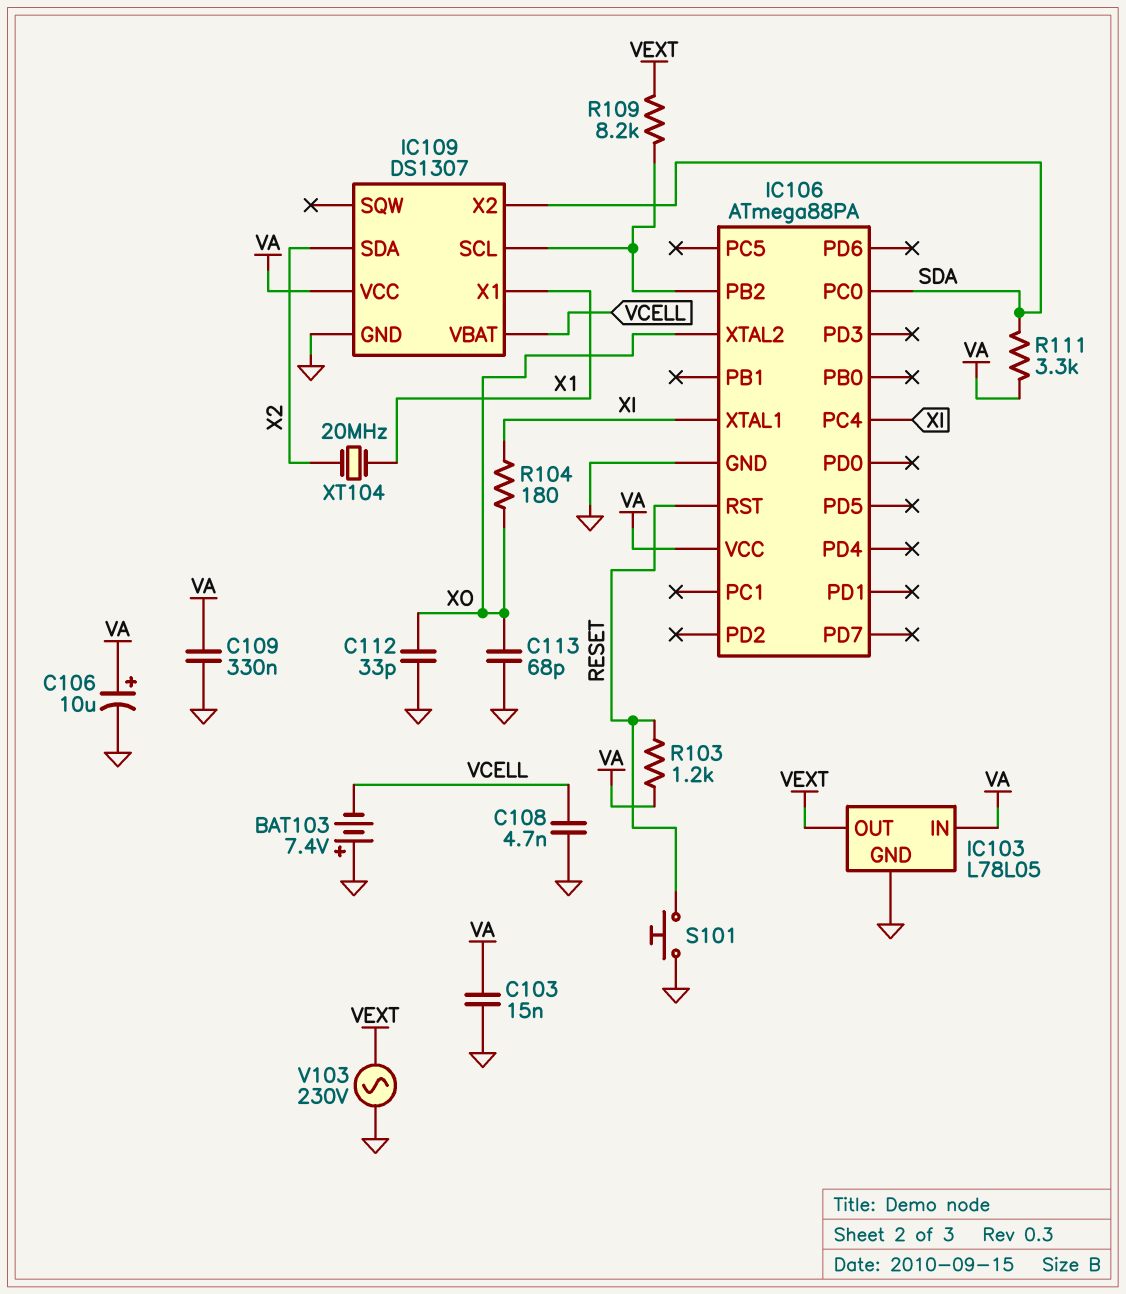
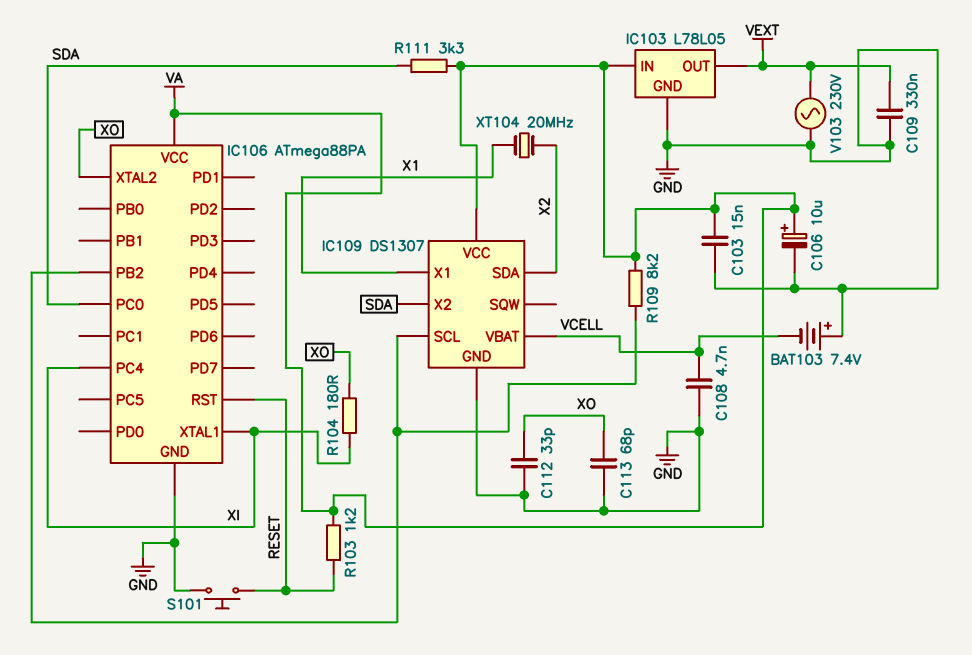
C109: 330nF (GND, VA) -> 330nF (GND, VEXT)
R109: 8.2k (IC106/PB2, VEXT) -> 8.2k (IC106/PB2, VA)

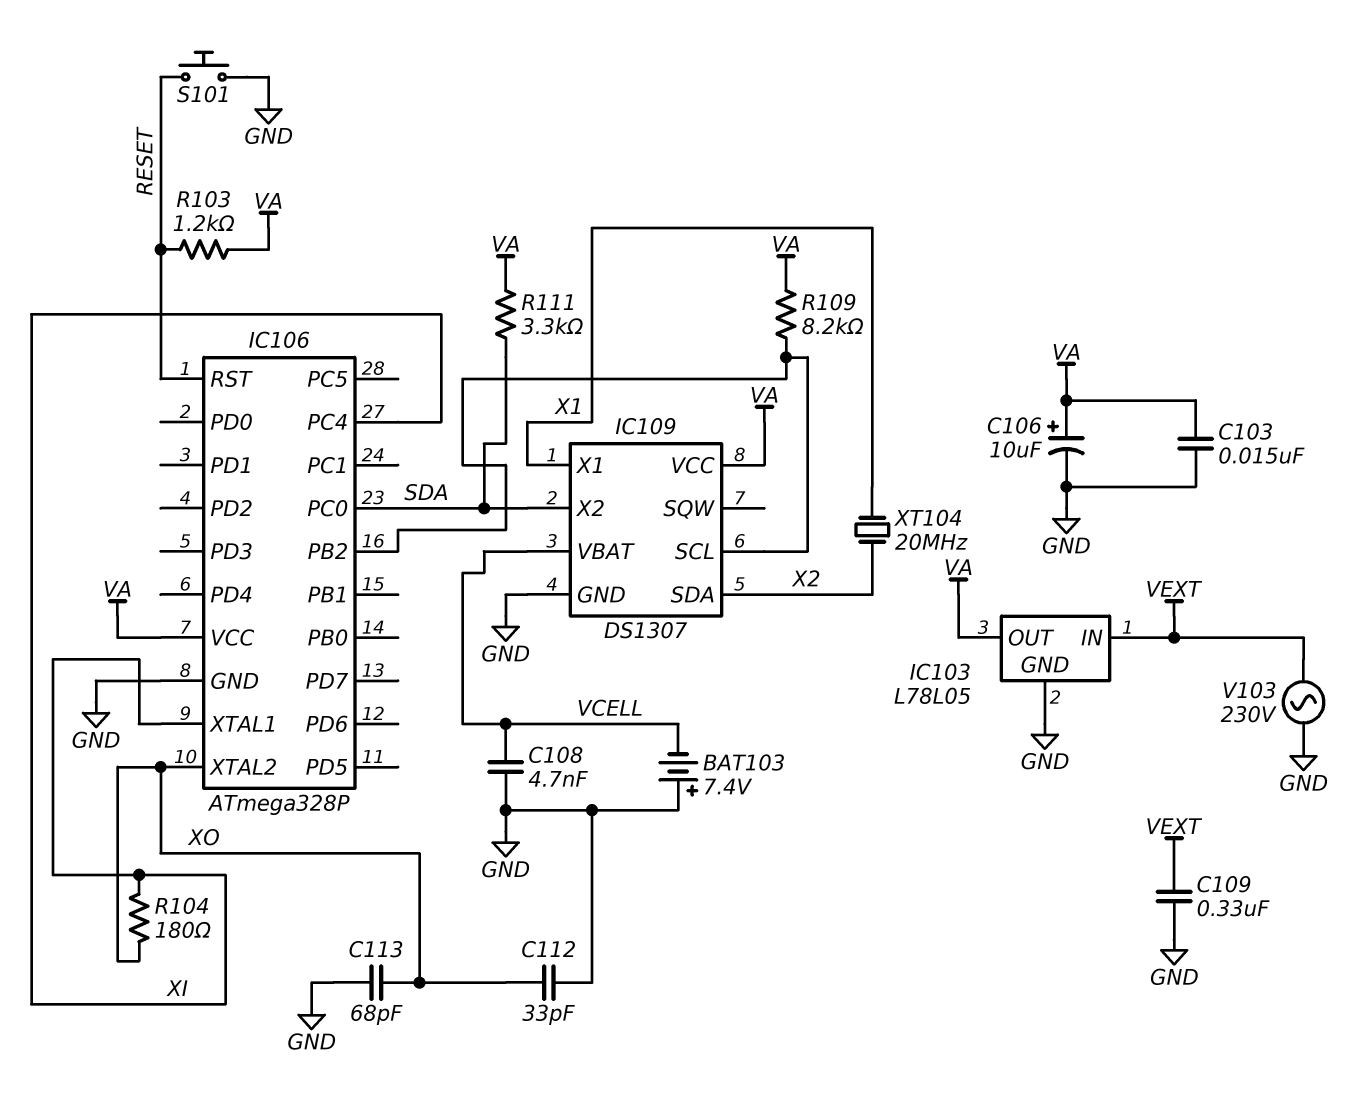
IC103 pin IN: VA -> VEXT
IC103 pin OUT: VEXT -> VA
IC106: ATmega88PA -> ATmega328P

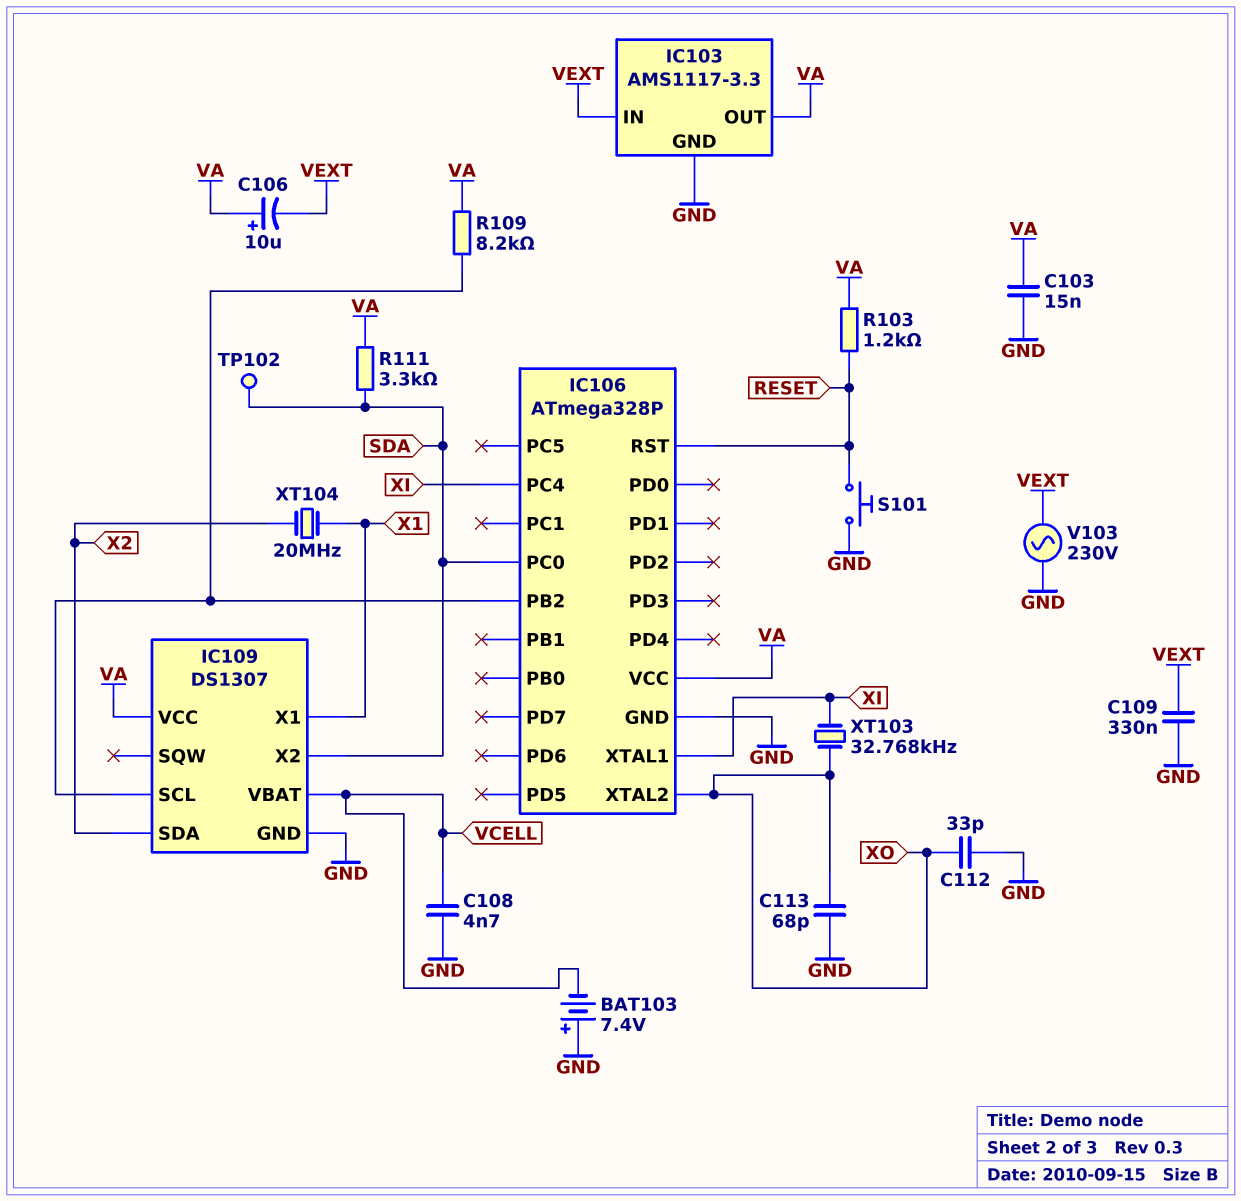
C106: 10uF (plus VA, minus GND) -> 10uF (plus VA, minus VEXT)
IC103: L78L05 -> AMS1117-3.3
R104: 180 (XI, XO) -> none
TP102: none -> test point (SDA)
XT103: none -> 32.768kHz (XI, XO)

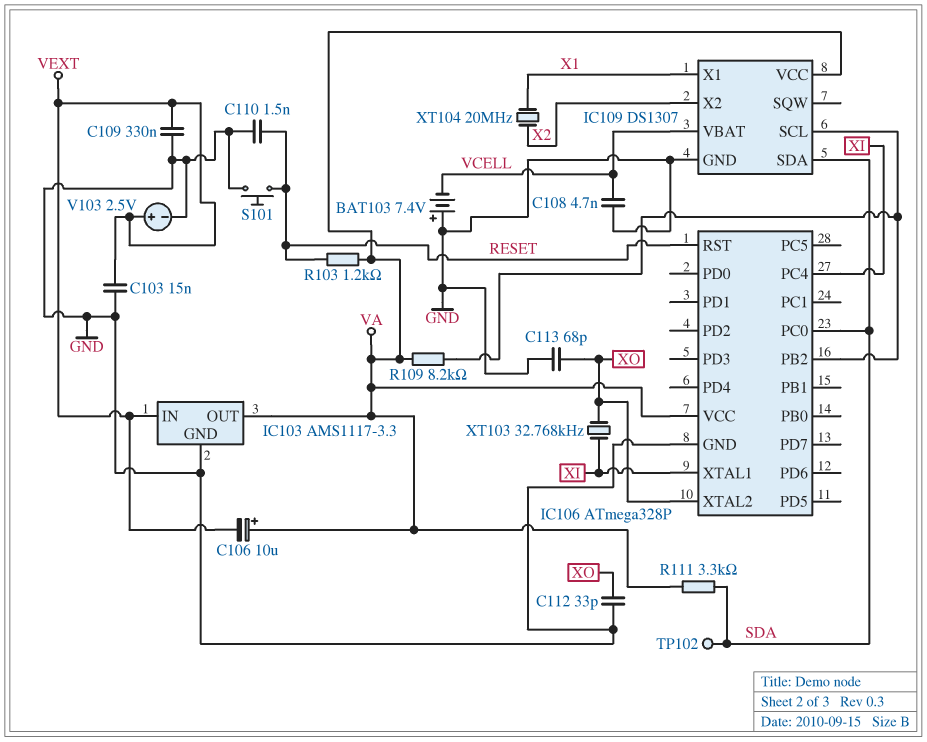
C103: 15nF (GND, VA) -> 15nF (GND, VEXT)
C110: none -> 1.5nF (GND, RESET)
IC109 pin SDA: X2 -> SDA
IC109 pin X2: SDA -> X2
V103: AC 230V (GND, VEXT) -> 2.5V (plus VEXT, minus GND)

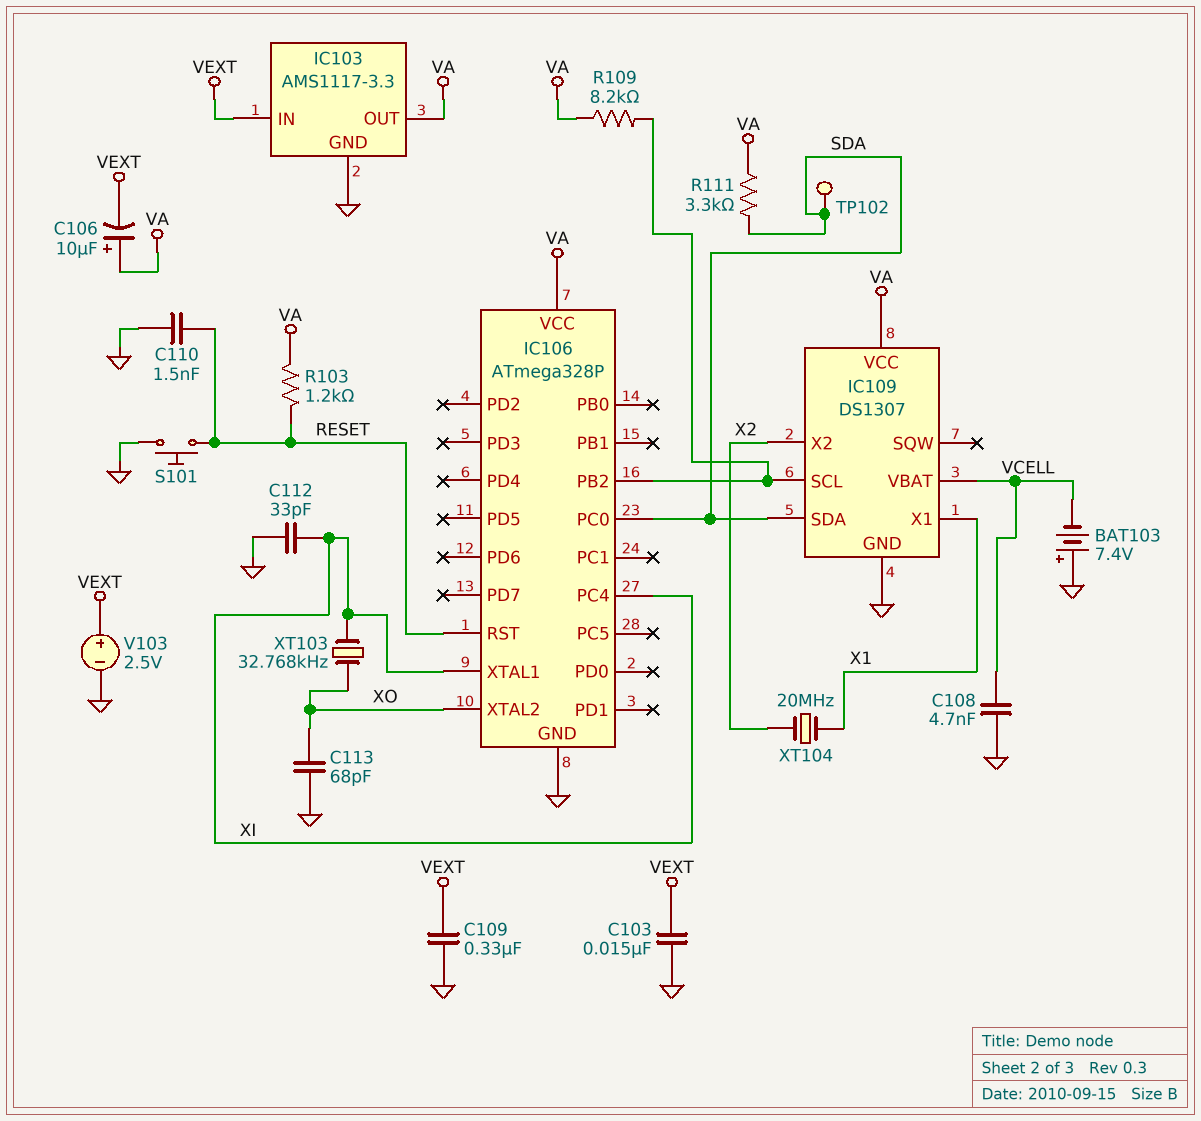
C112: 33pF (GND, XO) -> 33pF (GND, XI)

